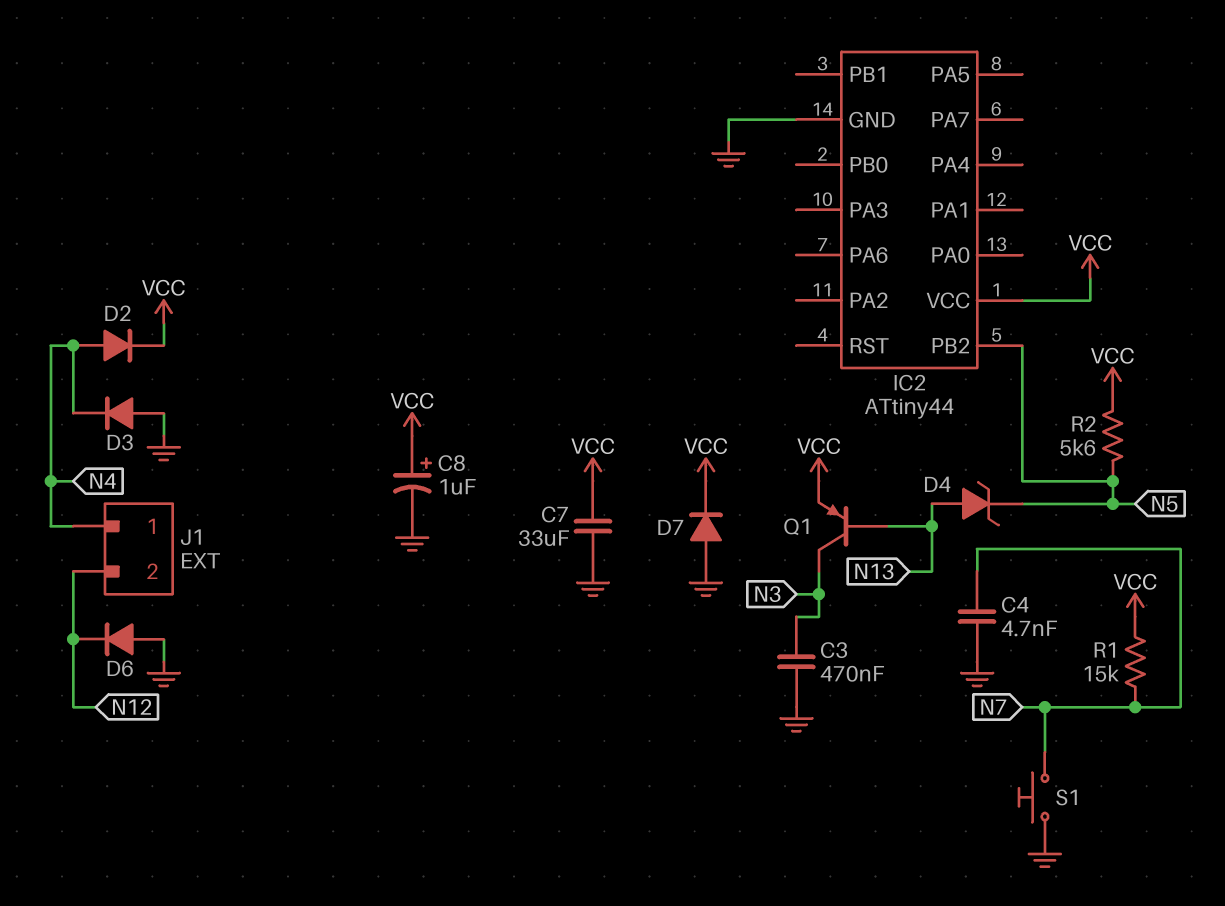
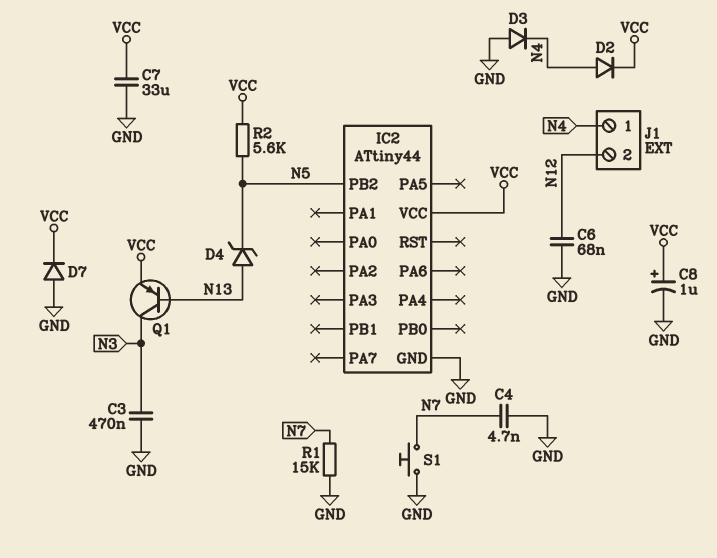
C6: none -> 68nF (GND, N12)
D6: diode (A GND, K N12) -> none
R1: 15k (N7, VCC) -> 15k (GND, N7)

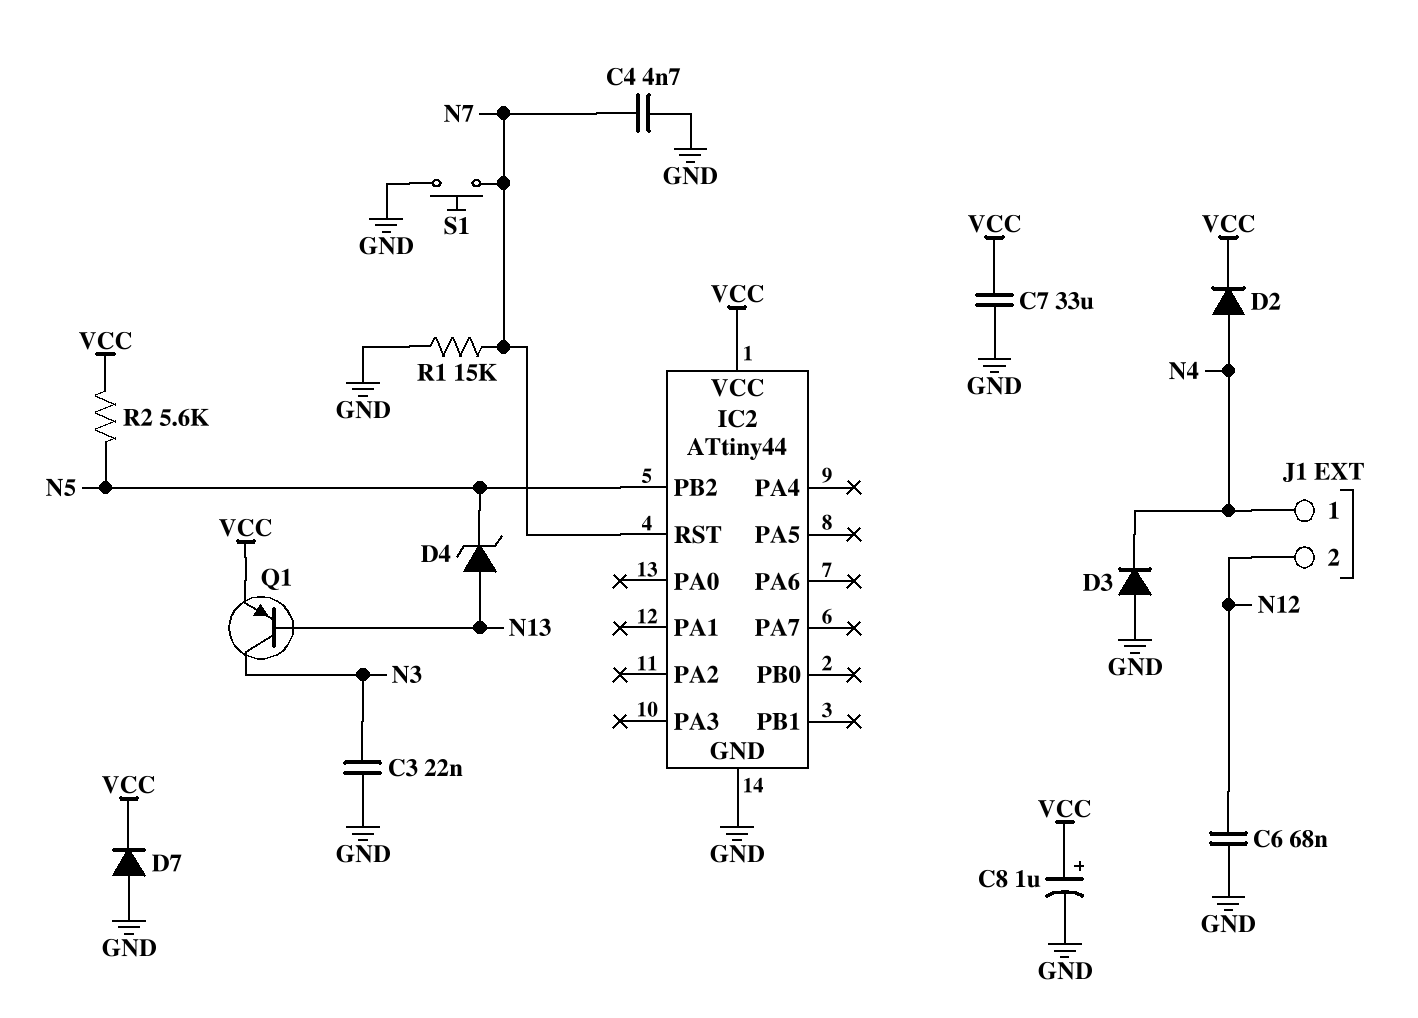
C3: 470nF (GND, N3) -> 22nF (GND, N3)
IC2 pin RST: none -> N7

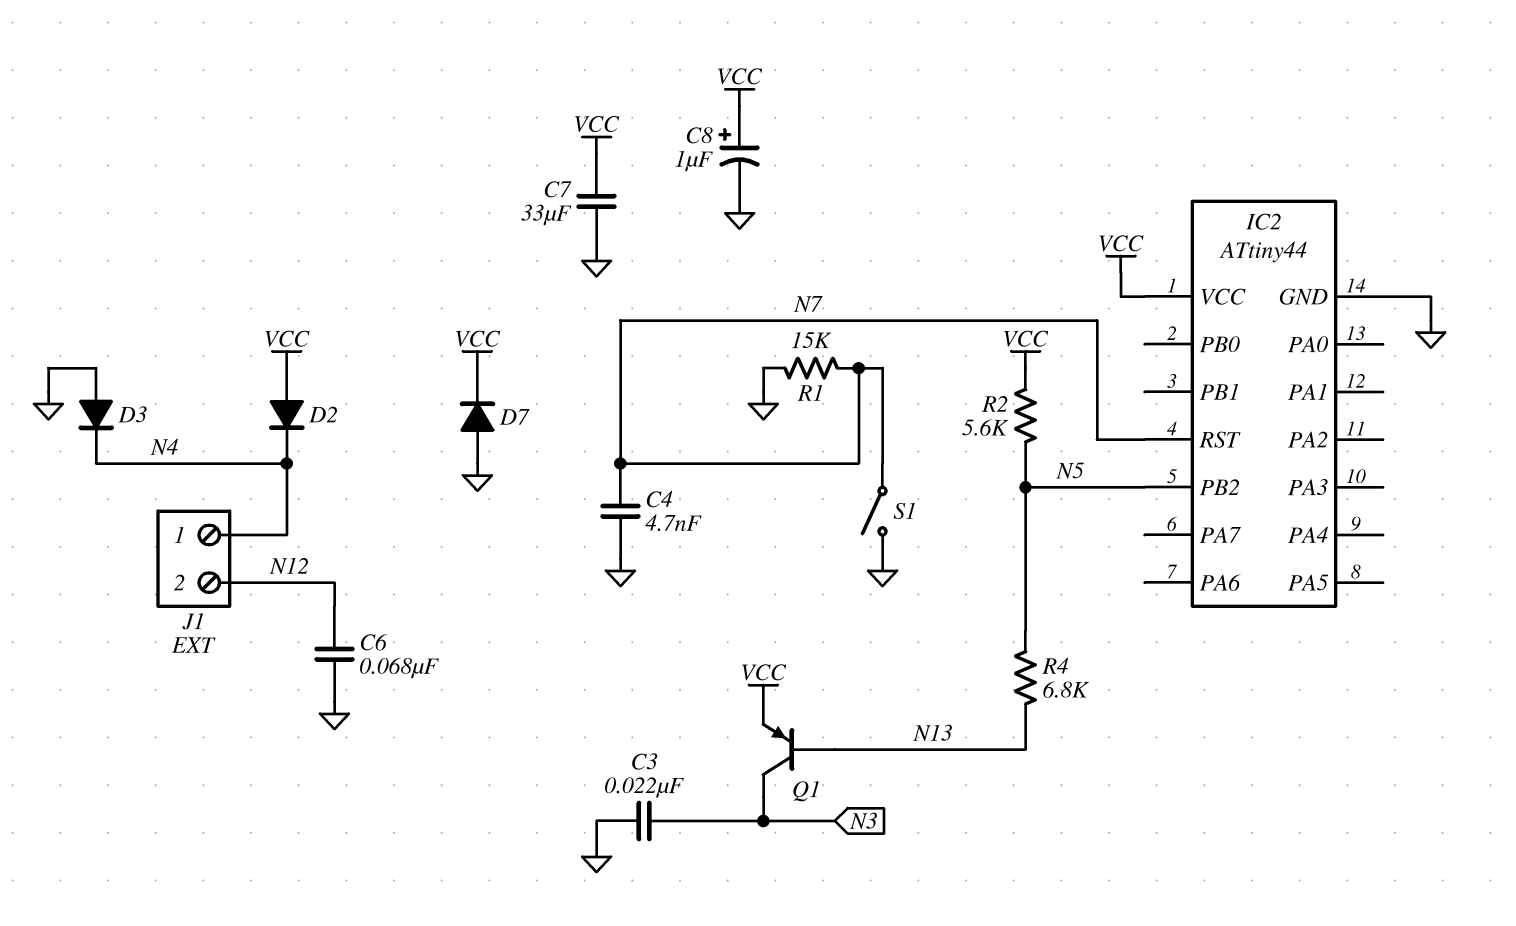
D2: diode (A N4, K VCC) -> diode (A VCC, K N4)
D4: zener (A N13, K N5) -> none
R4: none -> 6.8k (N5, N13)
S1: button (GND, N7) -> switch (GND, N7)

